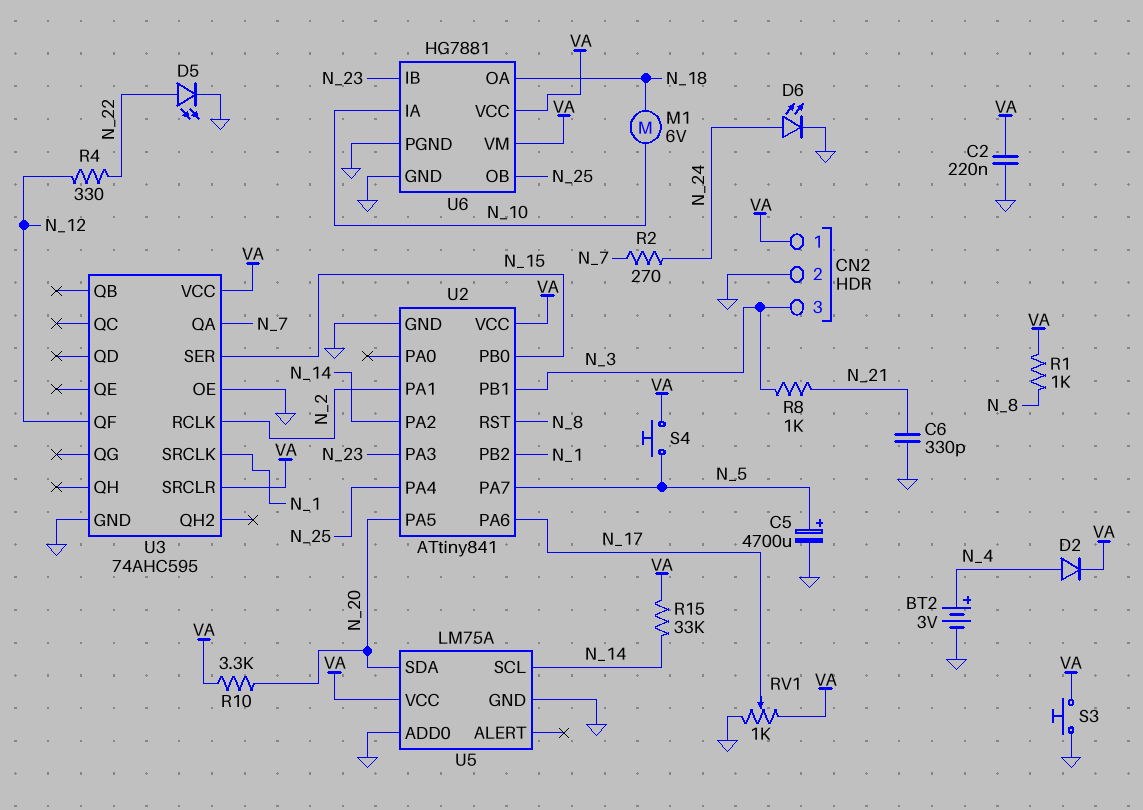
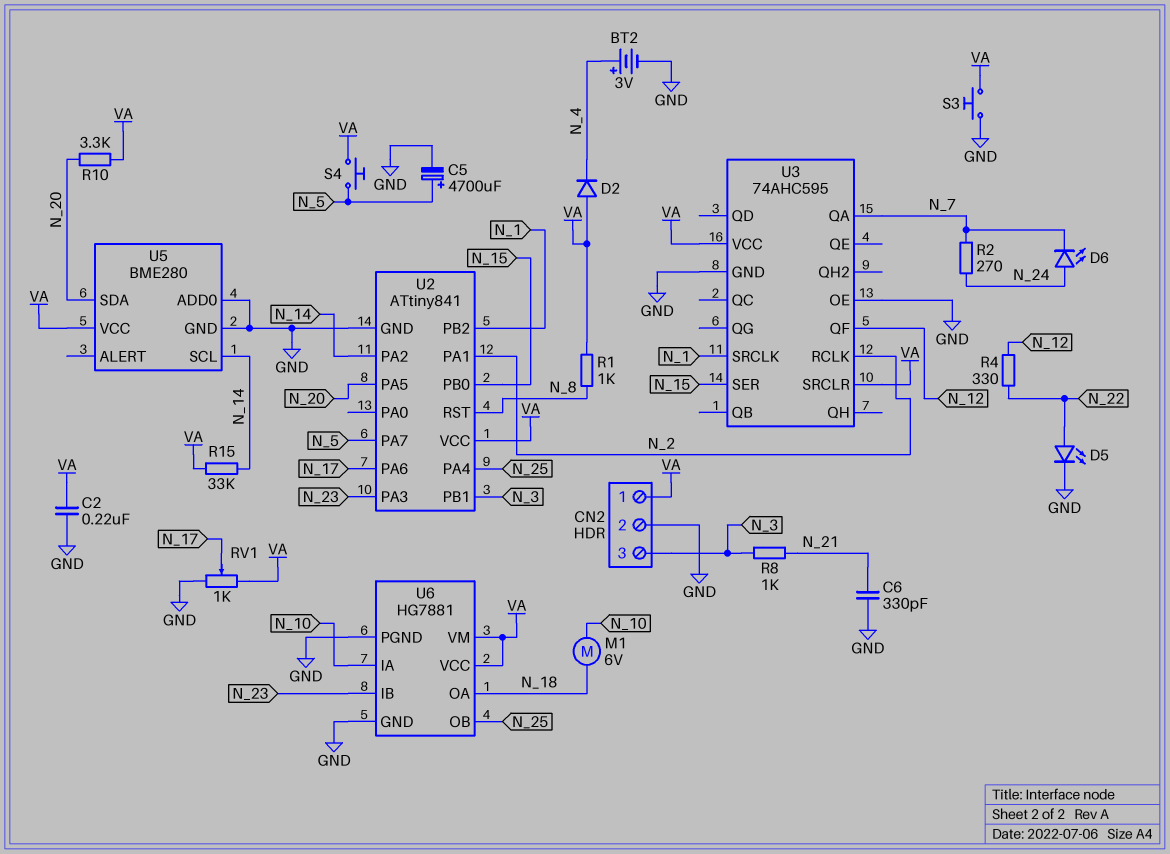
D2: diode (A N_4, K VA) -> diode (A VA, K N_4)
D6: LED (A N_24, K GND) -> LED (A N_24, K N_7)
U5: LM75A -> BME280

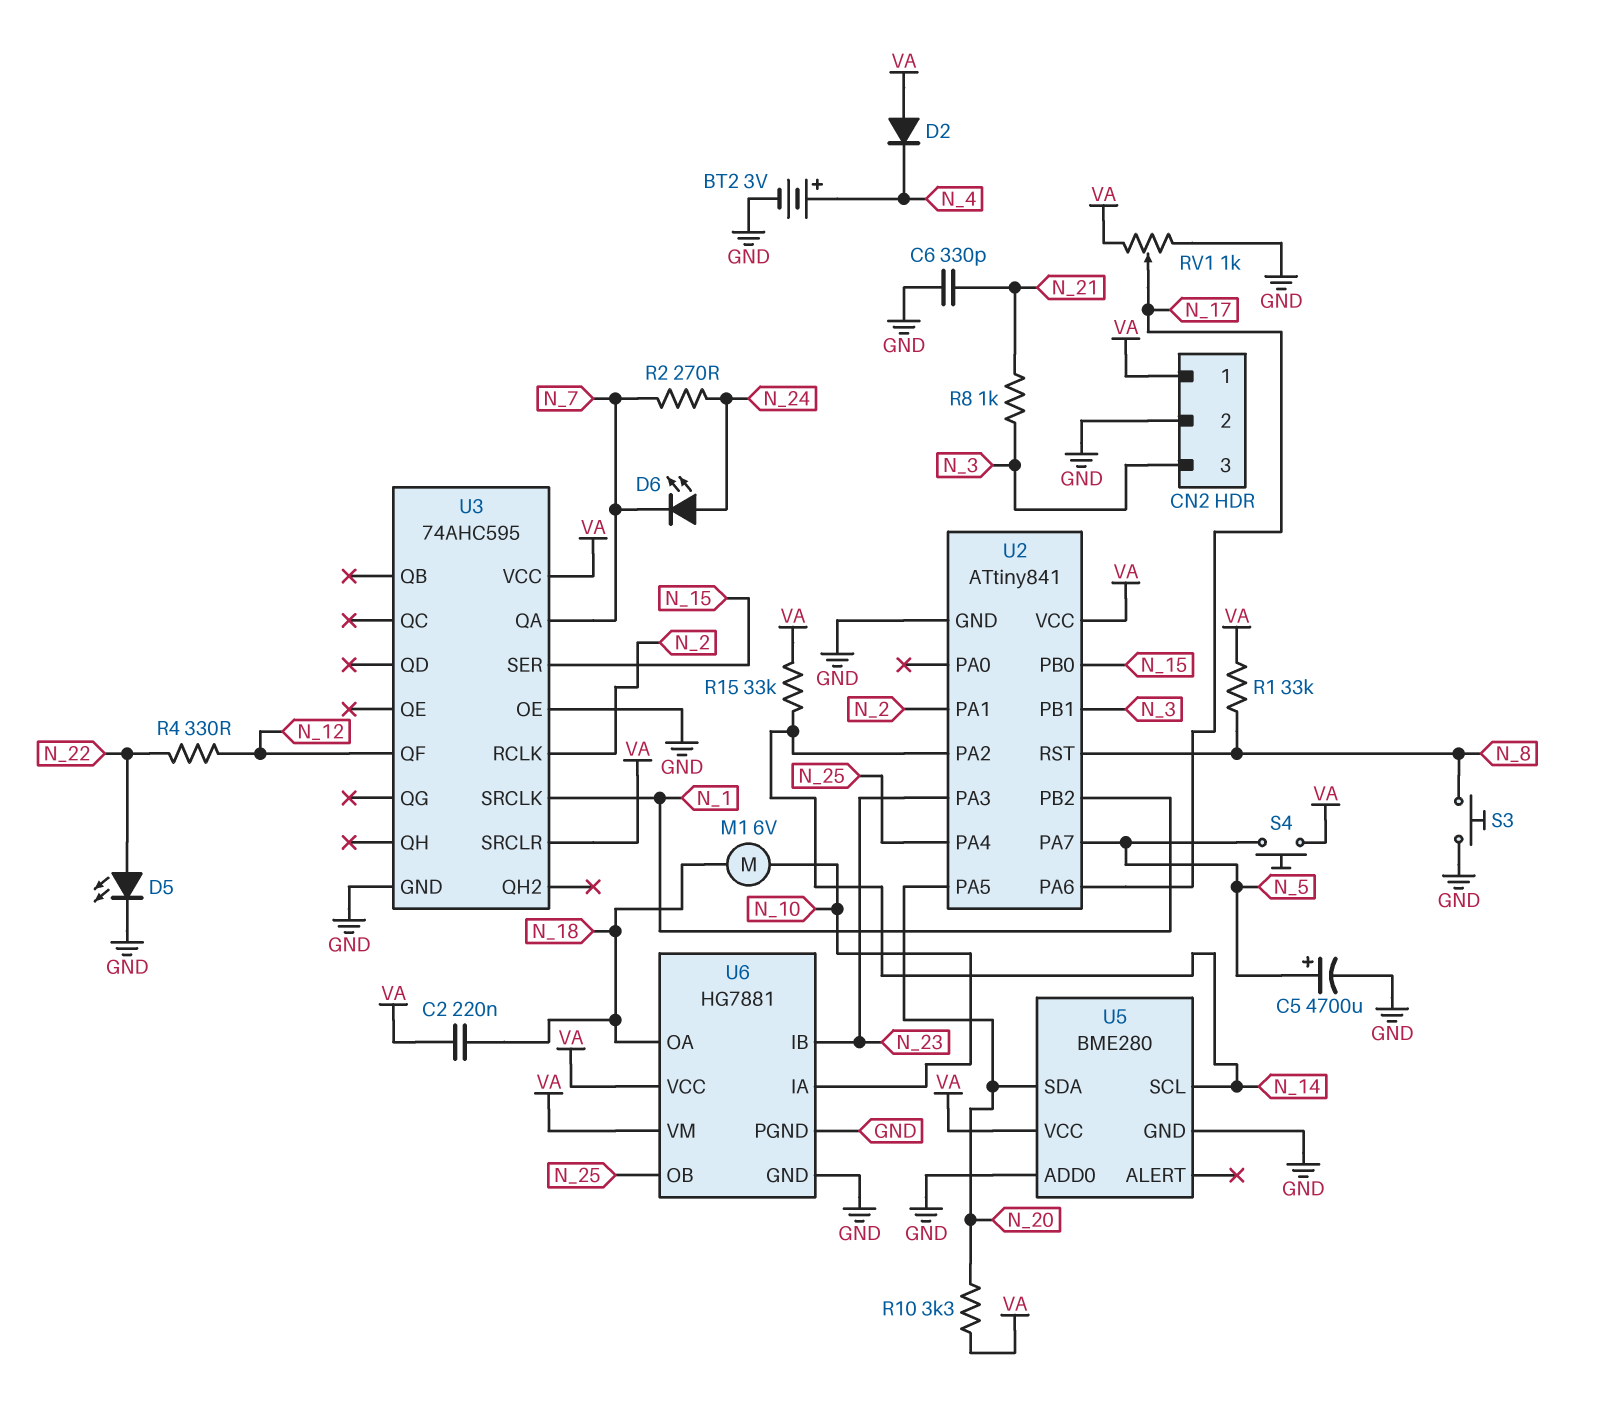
C2: 220nF (GND, VA) -> 220nF (N_18, VA)
R1: 1k (N_8, VA) -> 33k (N_8, VA)
S3: button (GND, VA) -> button (GND, N_8)

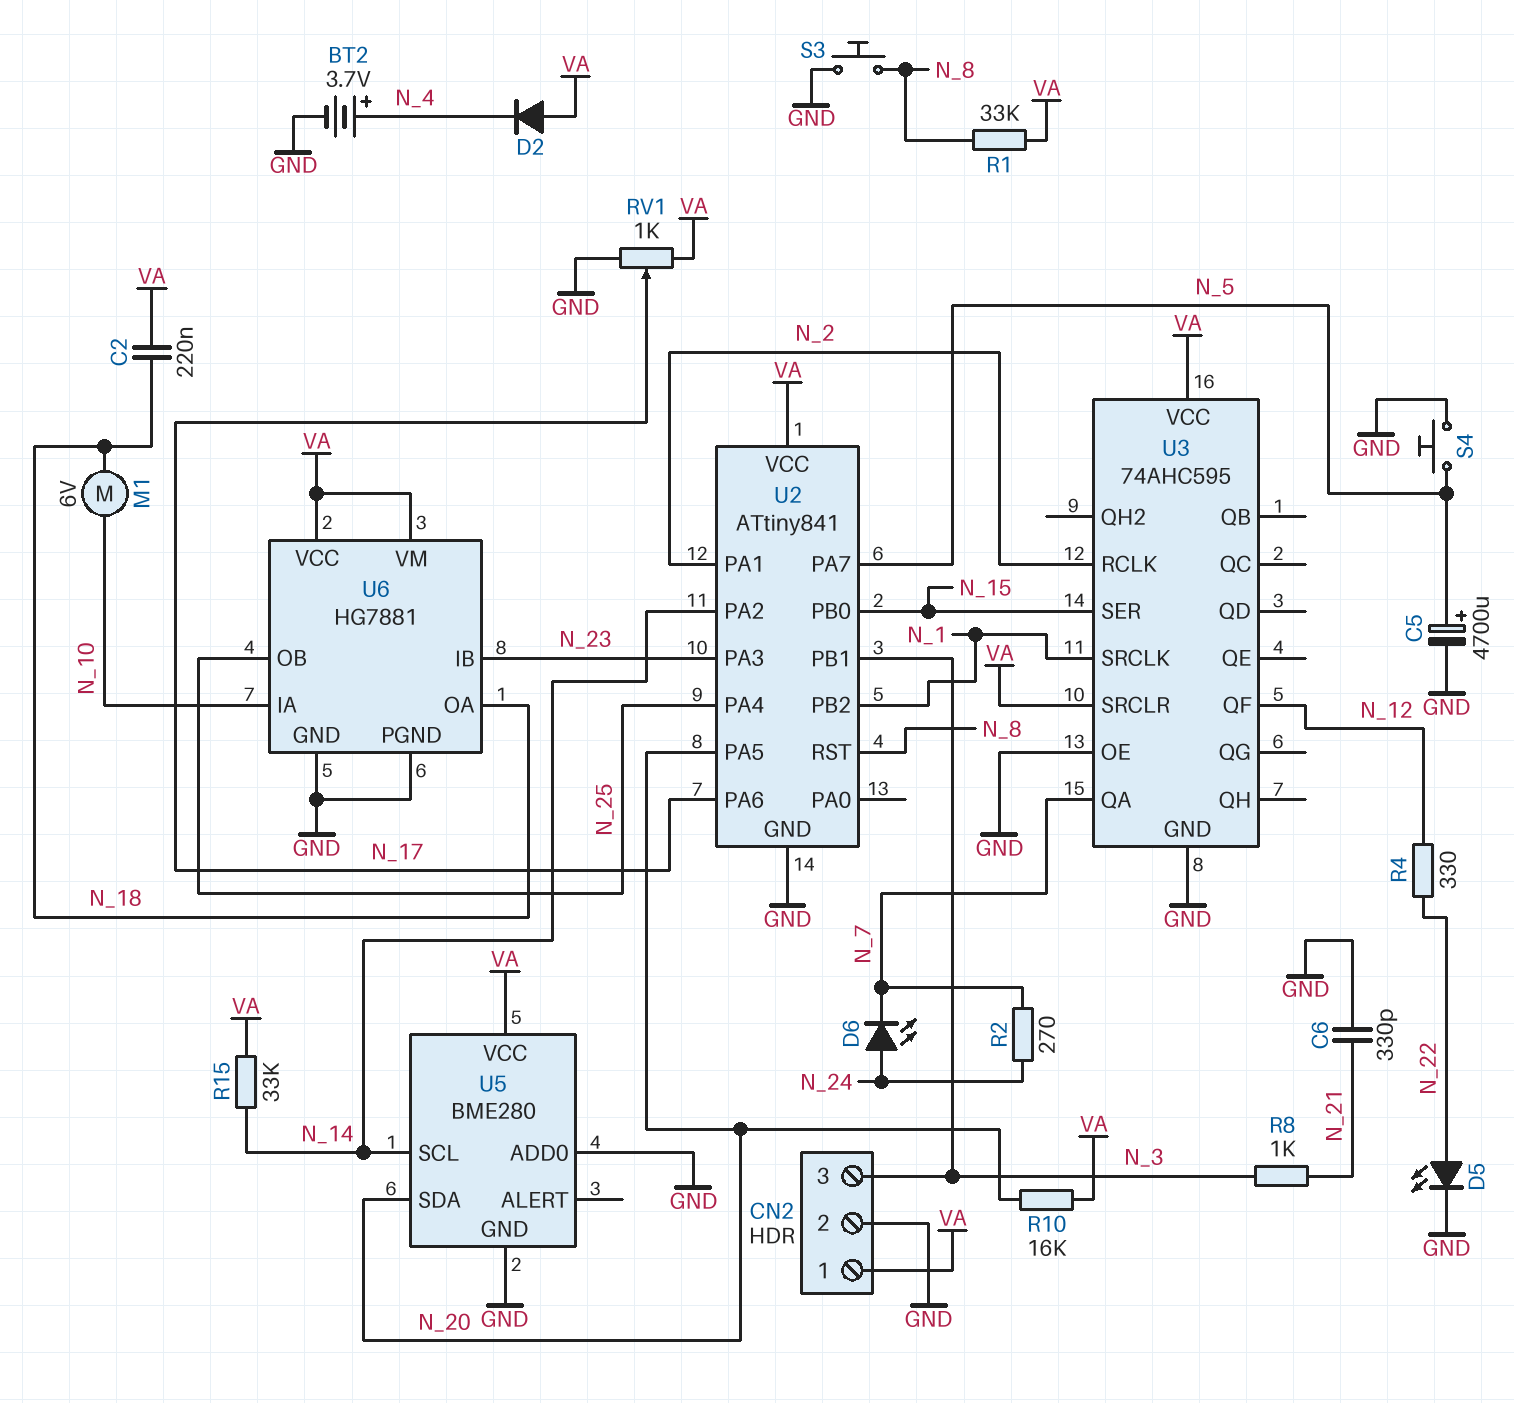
BT2: 3V (plus N_4, minus GND) -> 3.7V (plus N_4, minus GND)
R10: 3.3k (N_20, VA) -> 16k (N_20, VA)
S4: button (N_5, VA) -> button (GND, N_5)

